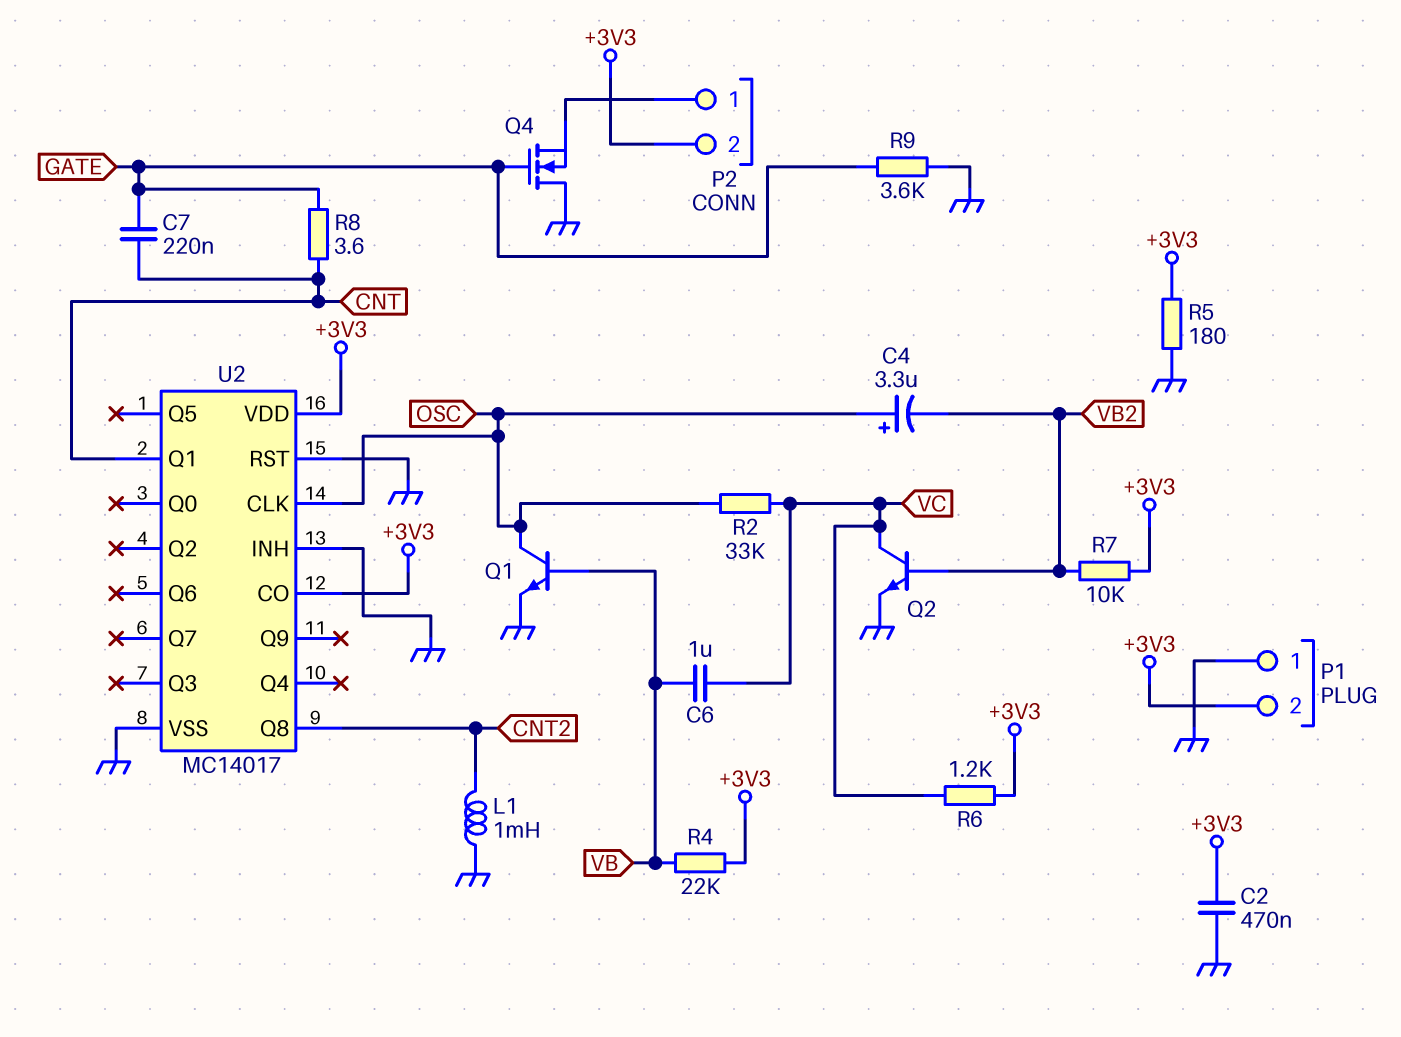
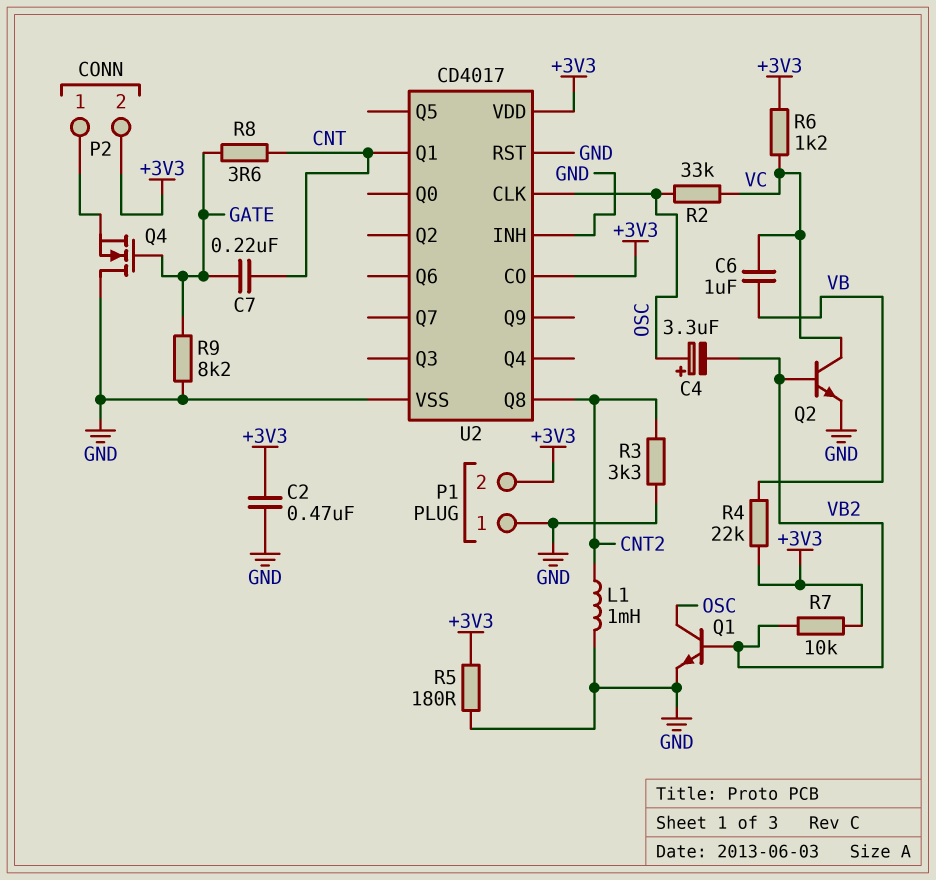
Q1: NPN (B VB, C OSC, E GND) -> NPN (B VB2, C OSC, E GND)
R3: none -> 3.3k (CNT2, GND)
R9: 3.6k (GATE, GND) -> 8.2k (GATE, GND)
U2: MC14017 -> CD4017

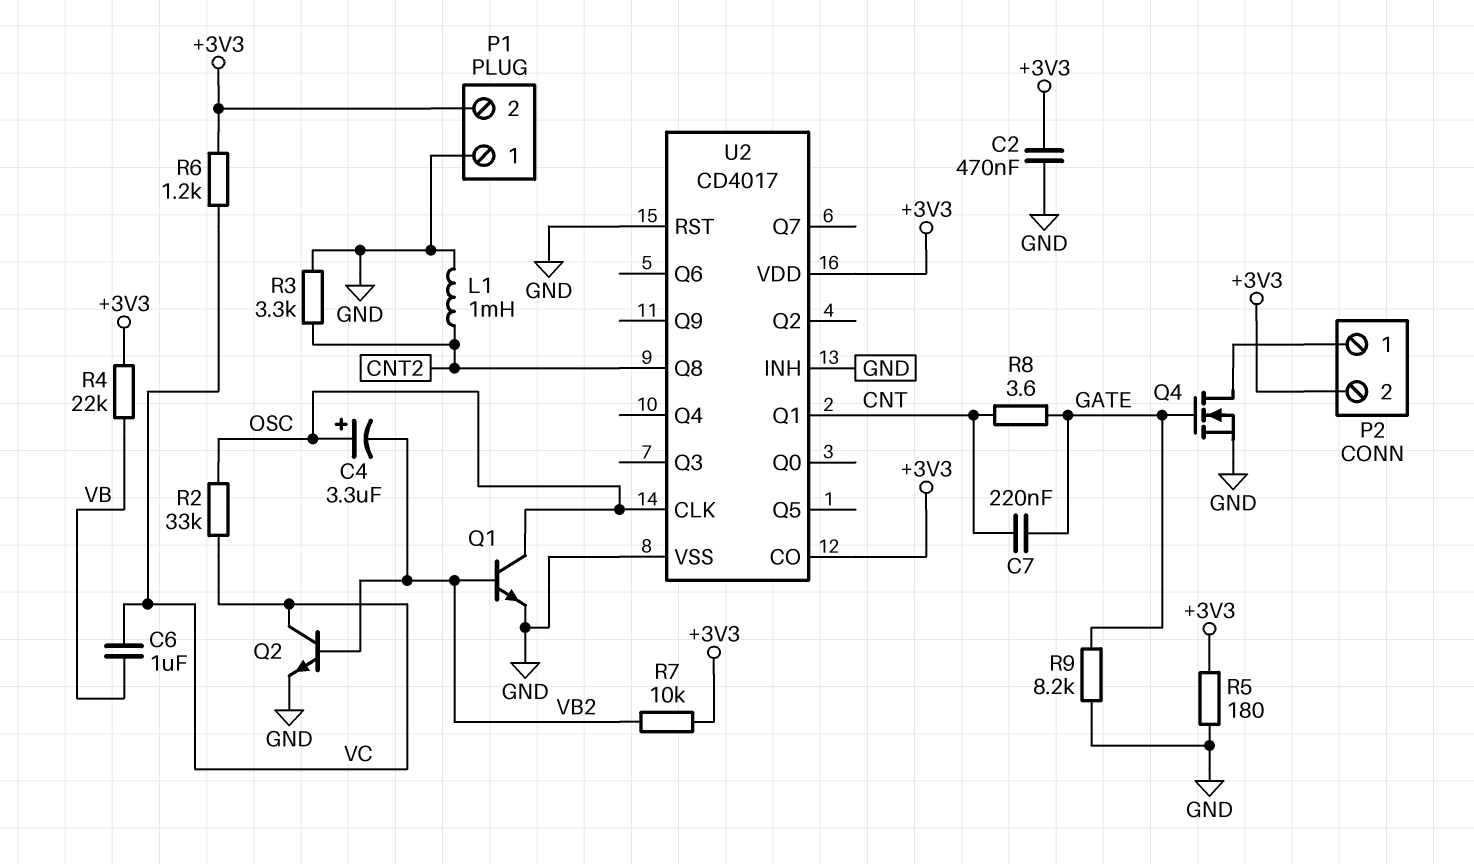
Q4: NMOS (G GATE, D GND, S P2/1) -> NMOS (G GATE, D P2/1, S GND)

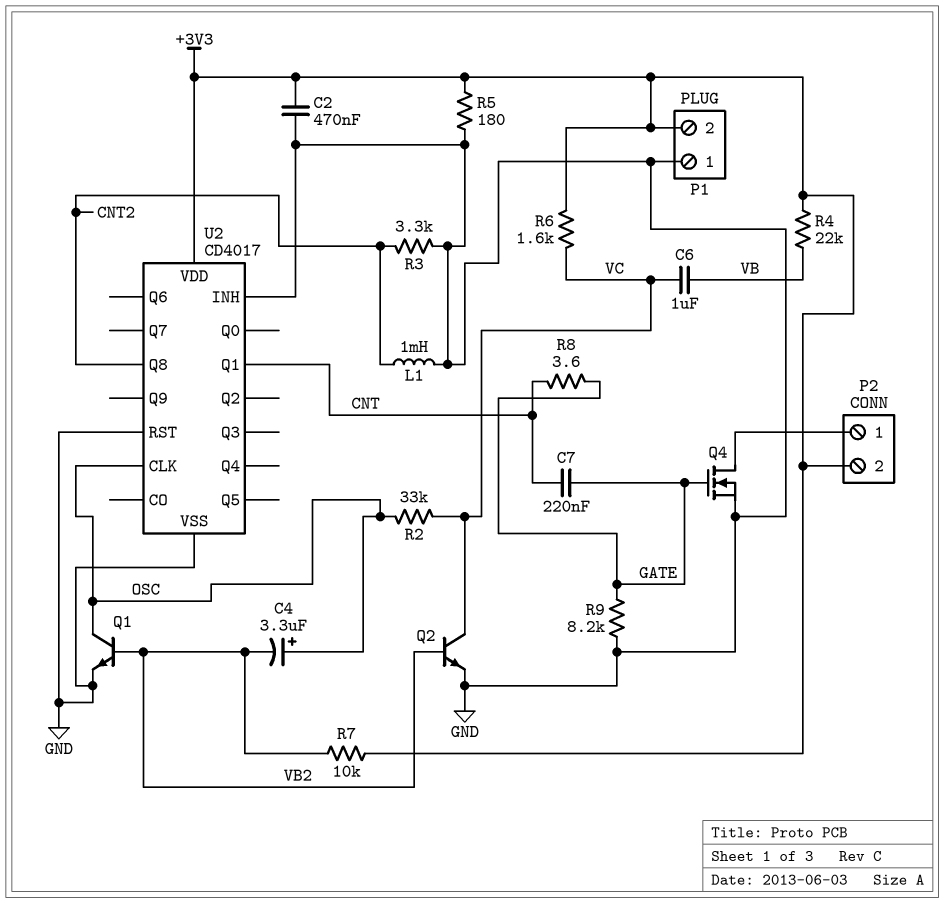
R6: 1.2k (+3V3, VC) -> 1.6k (+3V3, VC)
U2 pin CO: +3V3 -> none

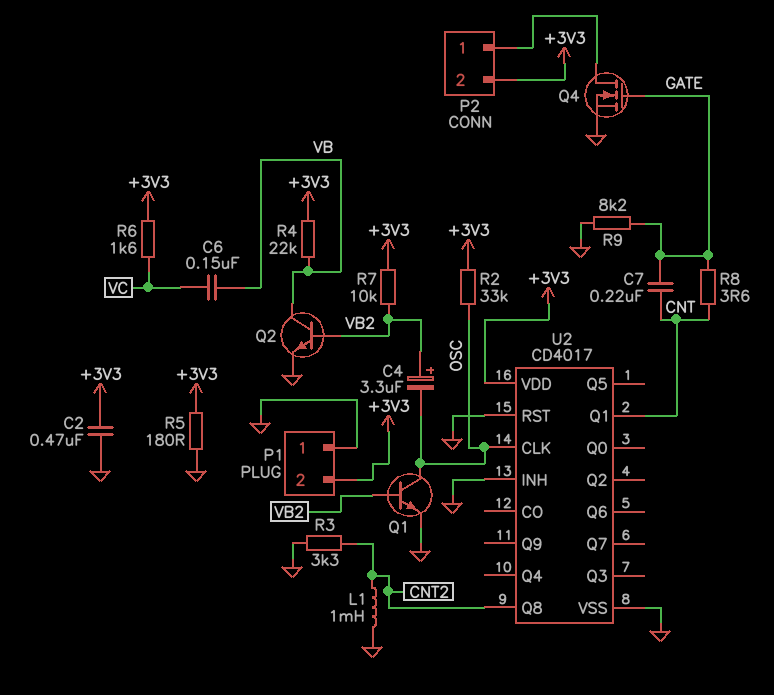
C4: 3.3uF (plus OSC, minus VB2) -> 3.3uF (plus VB2, minus OSC)
C6: 1uF (VB, VC) -> 150nF (VB, VC)
Q2: NPN (B VB2, C VC, E GND) -> NPN (B VB2, C VB, E GND)
R2: 33k (OSC, VC) -> 33k (+3V3, OSC)

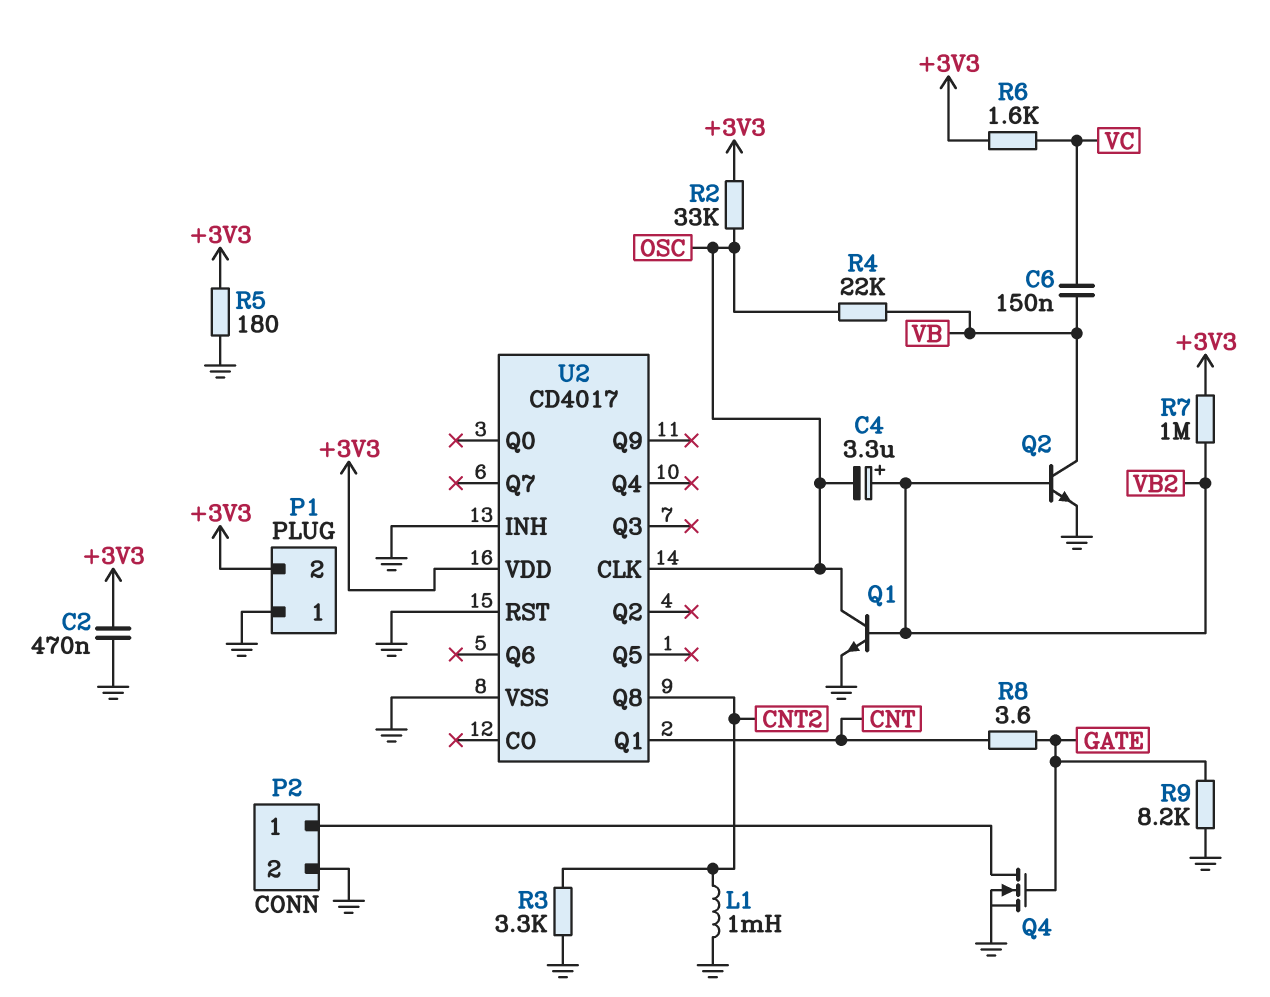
C7: 220nF (CNT, GATE) -> none
P2 pin 2: +3V3 -> GND
R4: 22k (+3V3, VB) -> 22k (OSC, VB)
R7: 10k (+3V3, VB2) -> 1M (+3V3, VB2)

